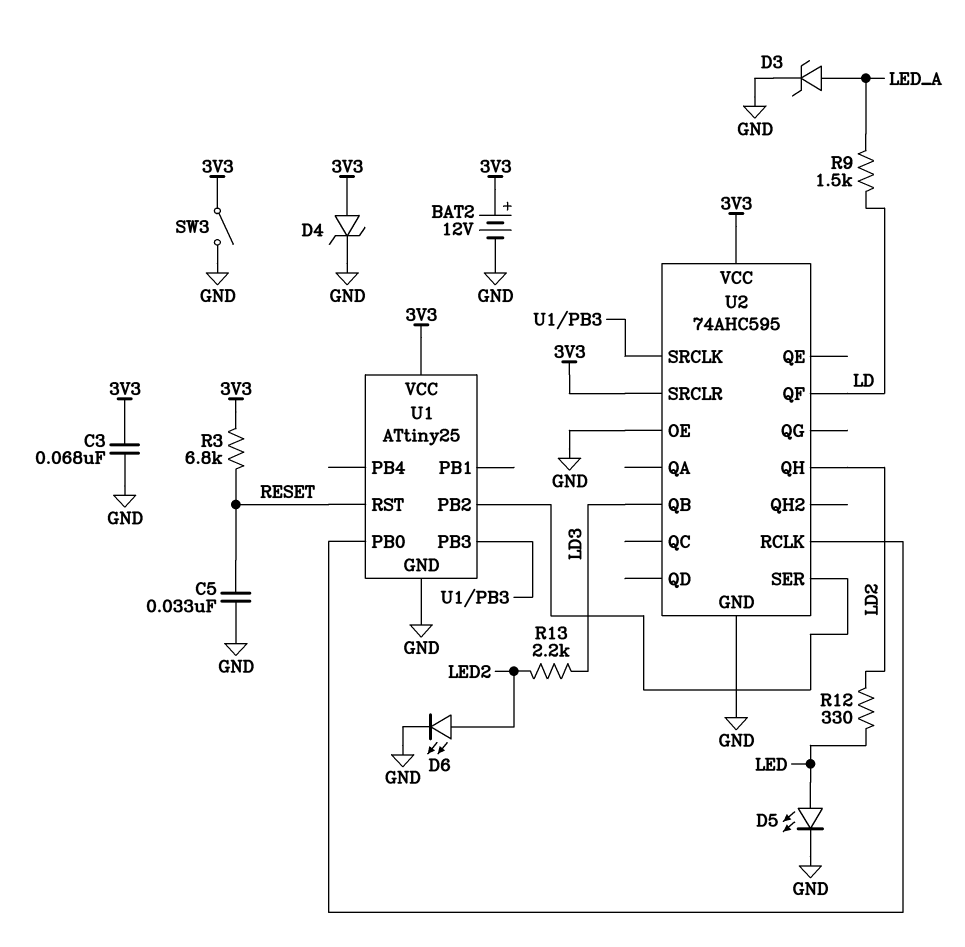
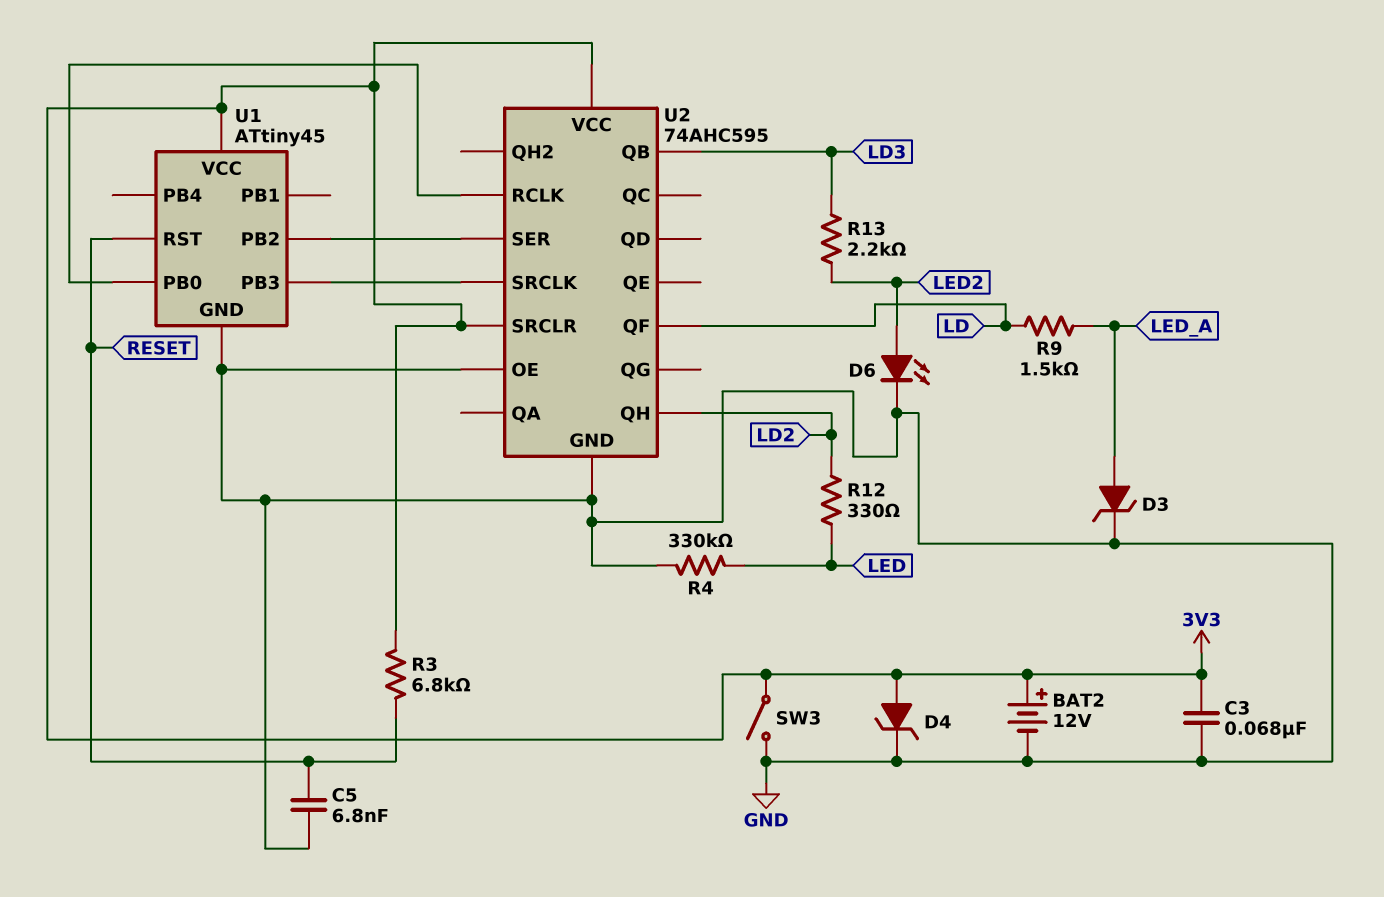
C5: 33nF (GND, RESET) -> 6.8nF (GND, RESET)
D5: LED (A LED, K GND) -> none
R4: none -> 330k (GND, LED)
U1: ATtiny25 -> ATtiny45

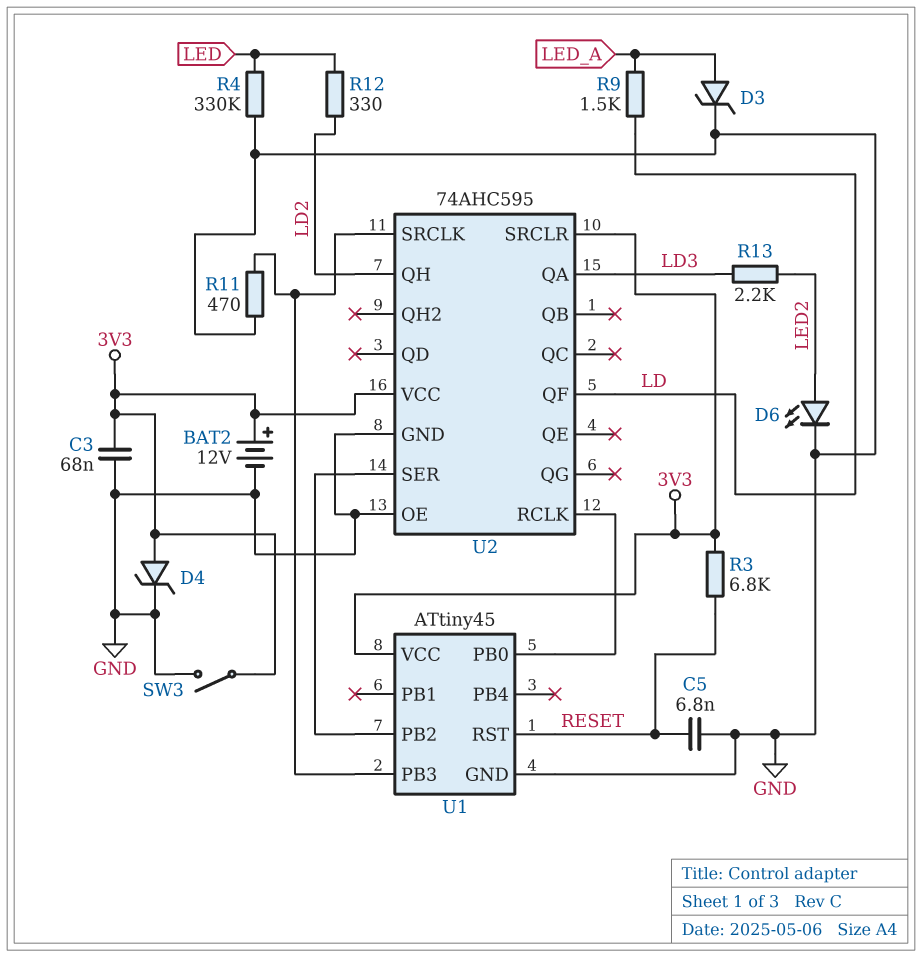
R11: none -> 470 (GND, U1/PB3)
U2 pin QA: none -> LD3
U2 pin QB: LD3 -> none

